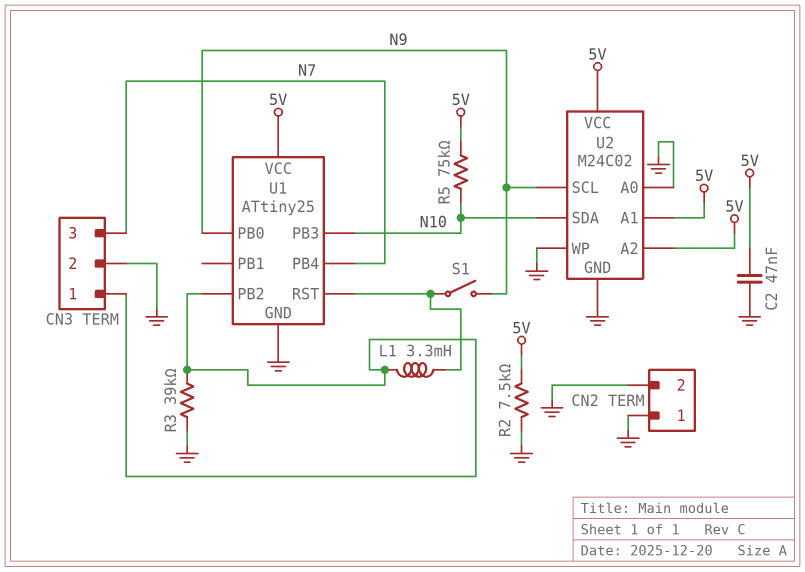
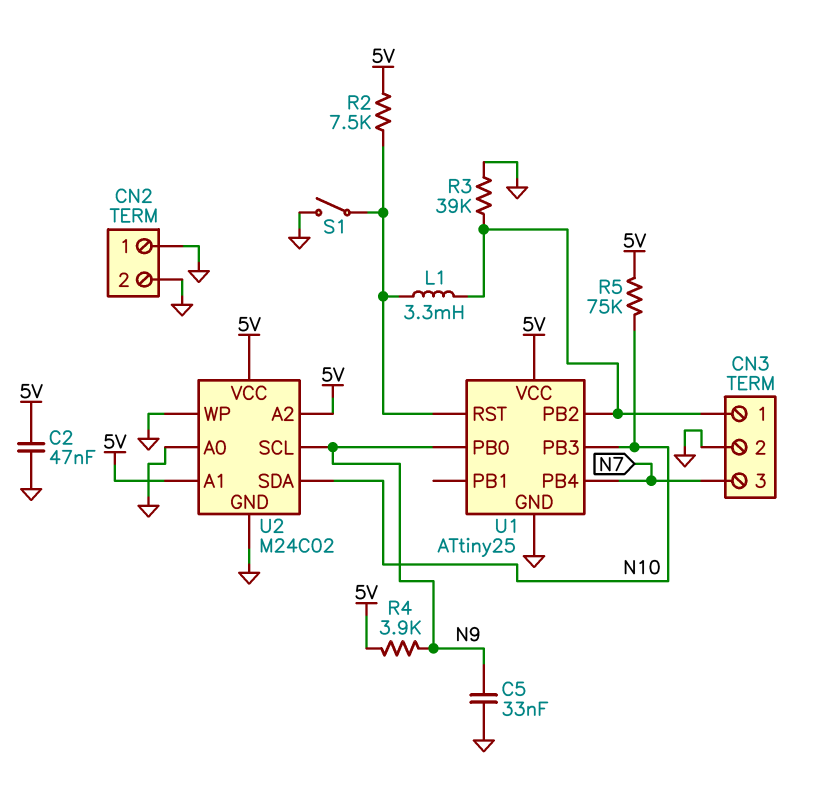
C5: none -> 33nF (GND, N9)
R2: 7.5k (5V, GND) -> 7.5k (5V, U1/RST)
R4: none -> 3.9k (5V, N9)
S1: switch (N9, U1/RST) -> switch (GND, U1/RST)

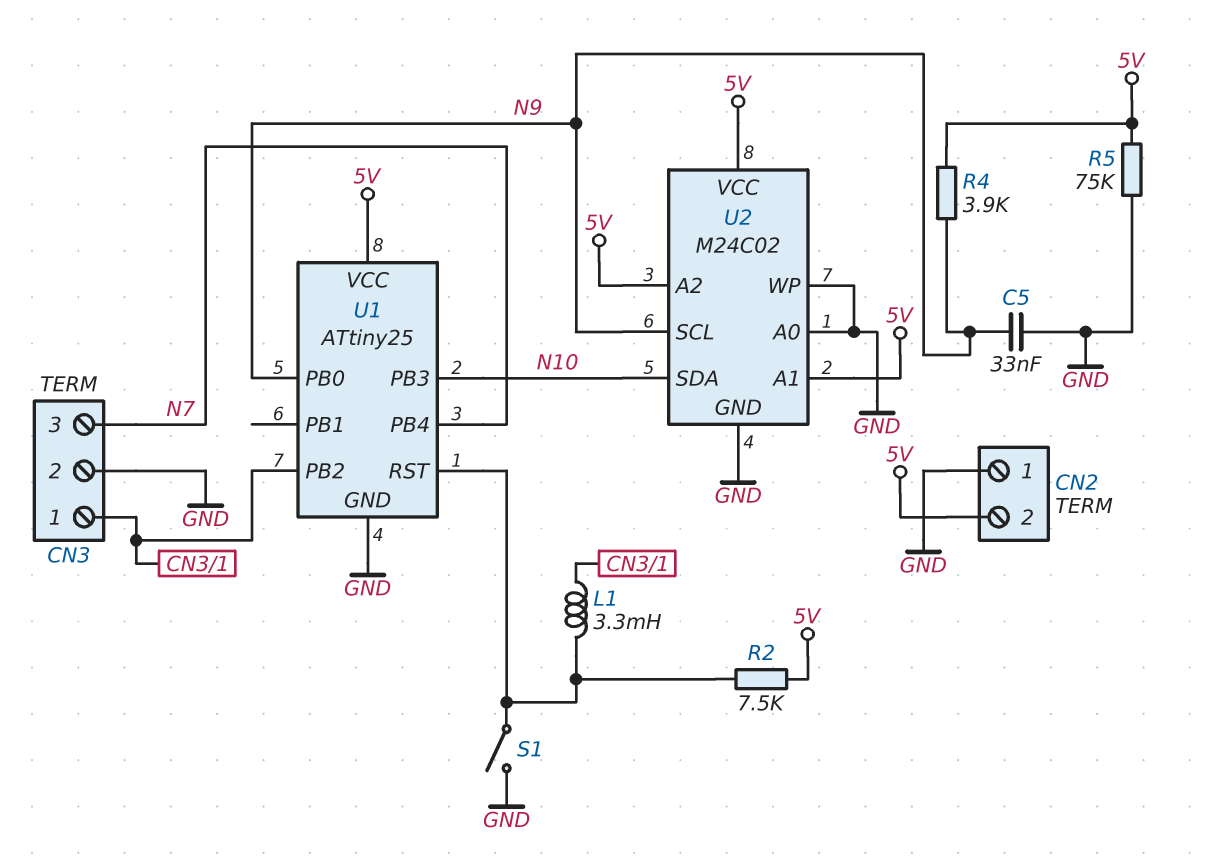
C2: 47nF (5V, GND) -> none
CN2 pin 2: GND -> 5V
R3: 39k (CN3/1, GND) -> none
R5: 75k (5V, N10) -> 75k (5V, GND)

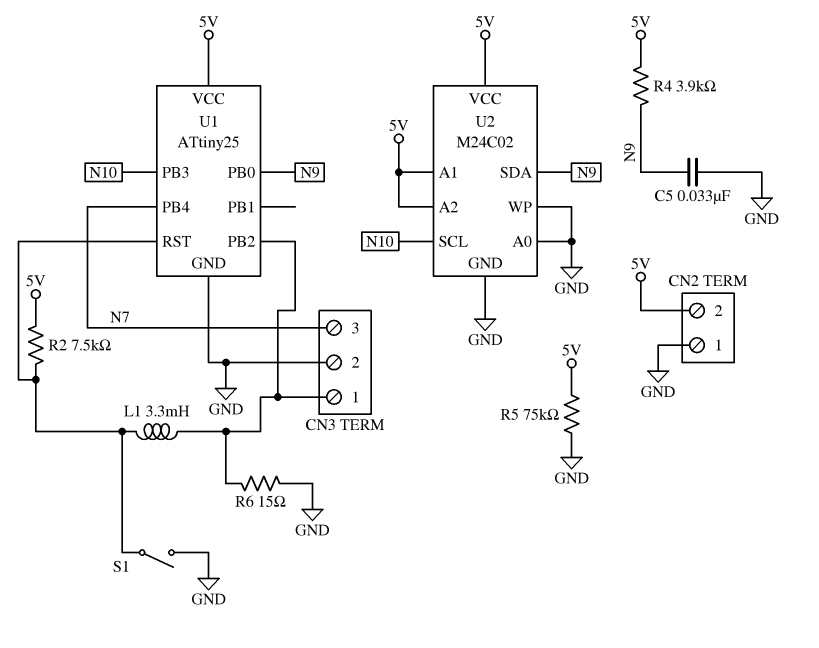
R6: none -> 15 (CN3/1, GND)
U2 pin SCL: N9 -> N10
U2 pin SDA: N10 -> N9

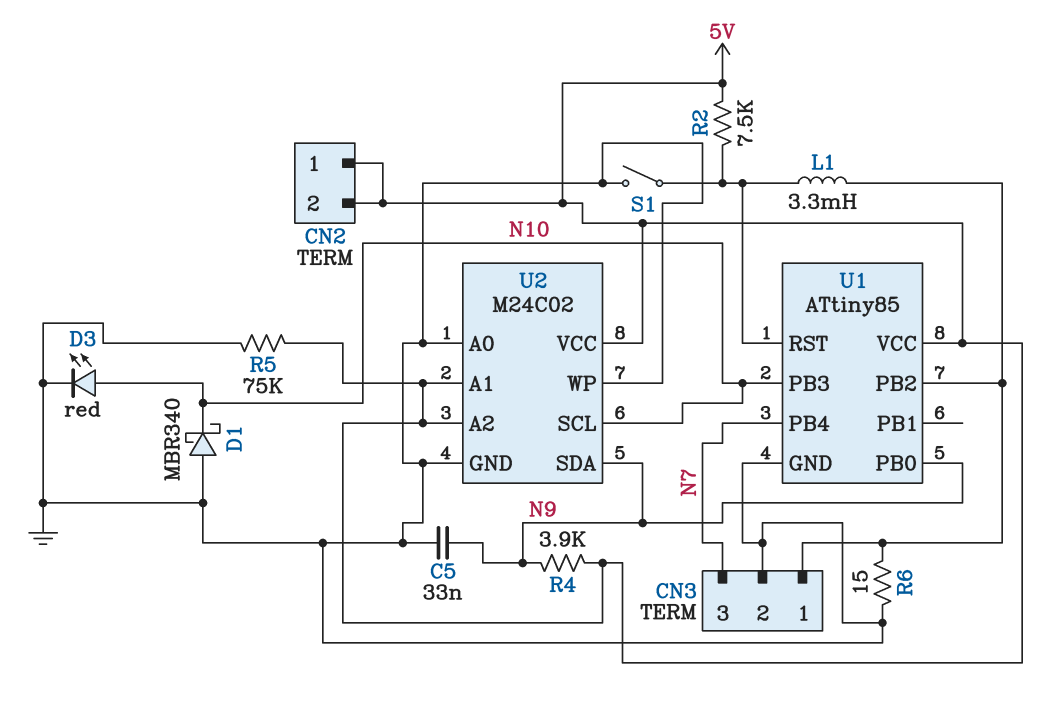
CN2 pin 1: GND -> 5V
D1: none -> schottky MBR340 (A GND, K N10)
D3: none -> LED red (A N10, K GND)
U1: ATtiny25 -> ATtiny85

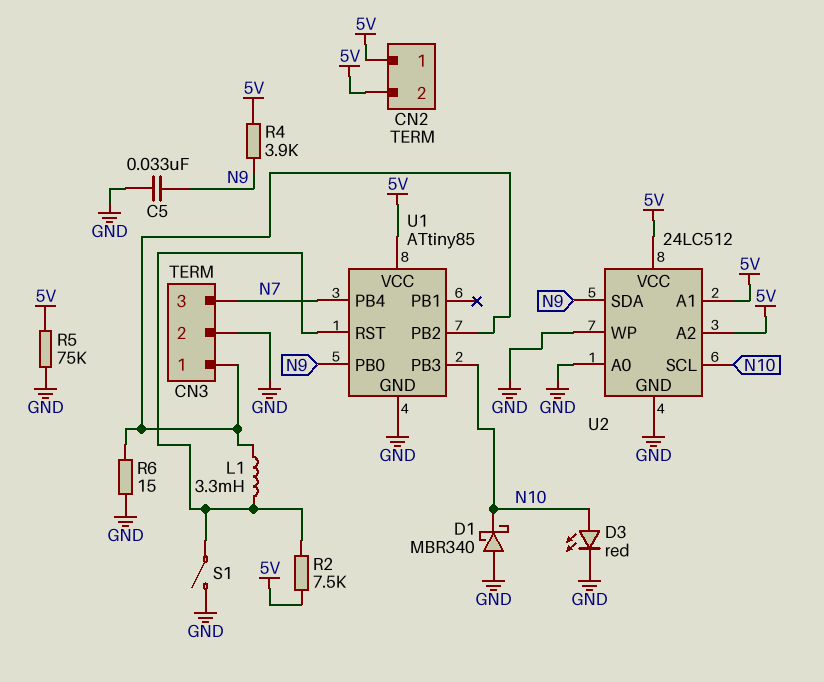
U2: M24C02 -> 24LC512

